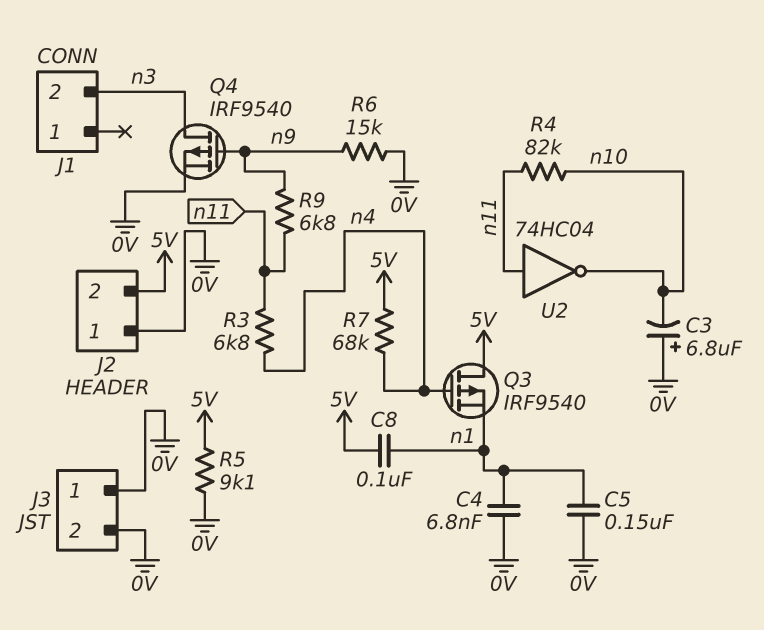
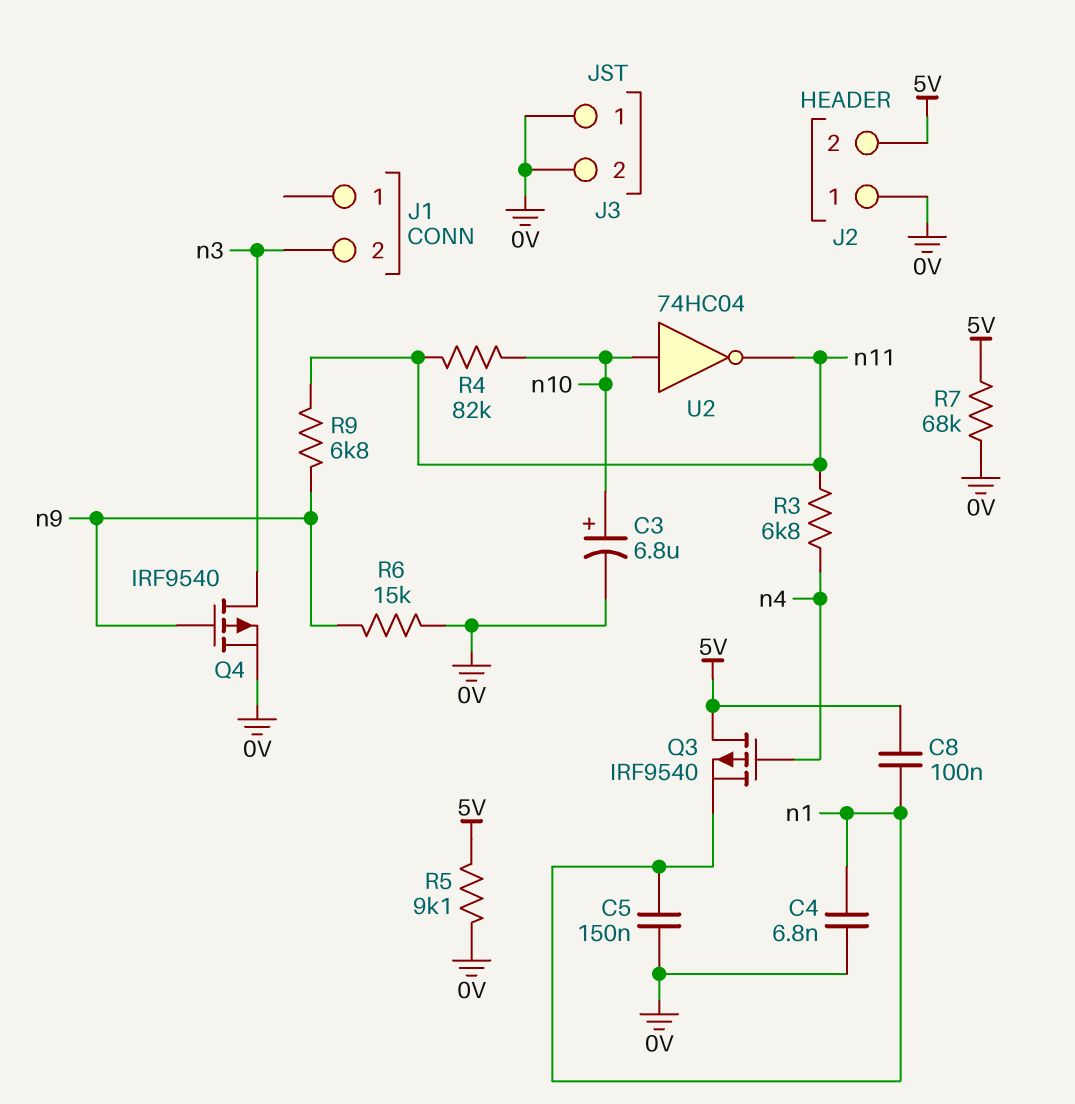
C3: 6.8uF (plus 0V, minus n10) -> 6.8uF (plus n10, minus 0V)
R7: 68k (5V, n4) -> 68k (0V, 5V)
U2: NOT 74HC04 (in n11, out n10) -> NOT 74HC04 (in n10, out n11)

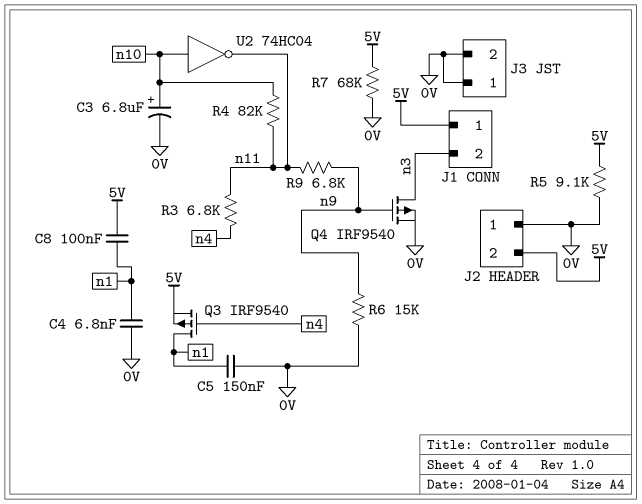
J1 pin 1: none -> 5V
Q3: PMOS IRF9540 (G n4, D 5V, S n1) -> PMOS IRF9540 (G n4, D n1, S 5V)

